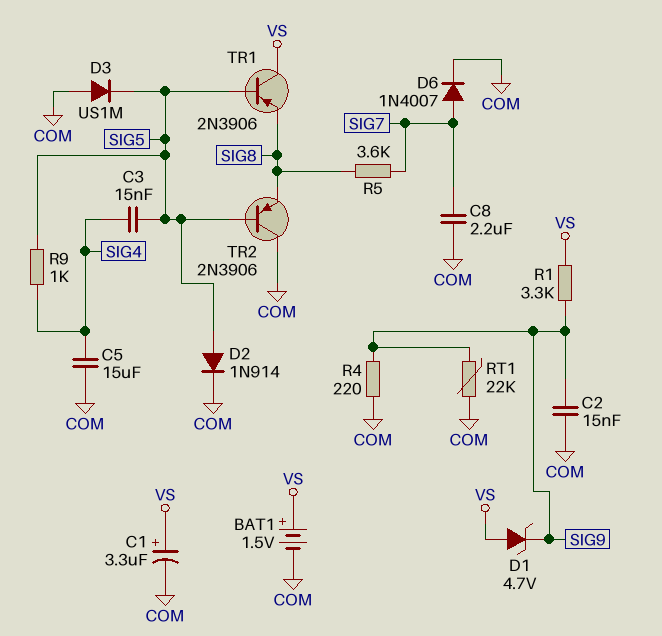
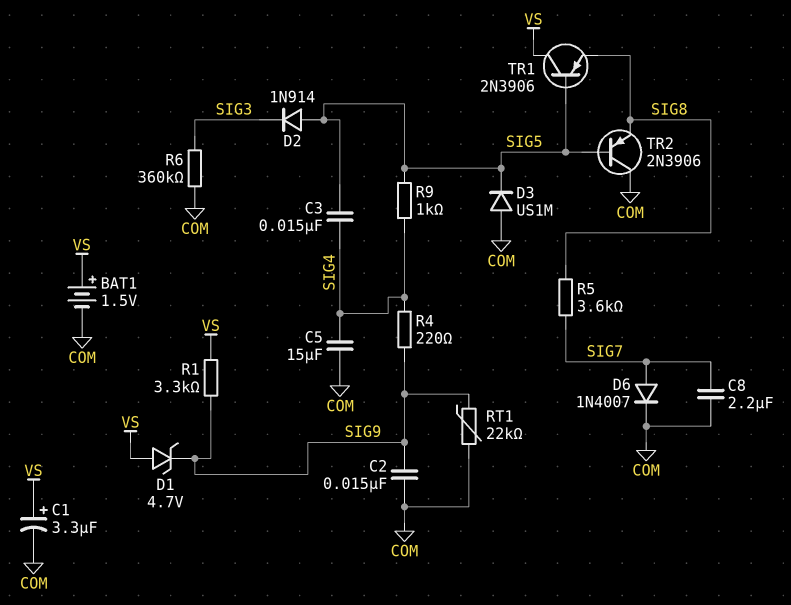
D2: diode 1N914 (A SIG5, K COM) -> diode 1N914 (A SIG5, K SIG3)
R4: 220 (COM, SIG9) -> 220 (SIG4, SIG9)
R6: none -> 360k (COM, SIG3)

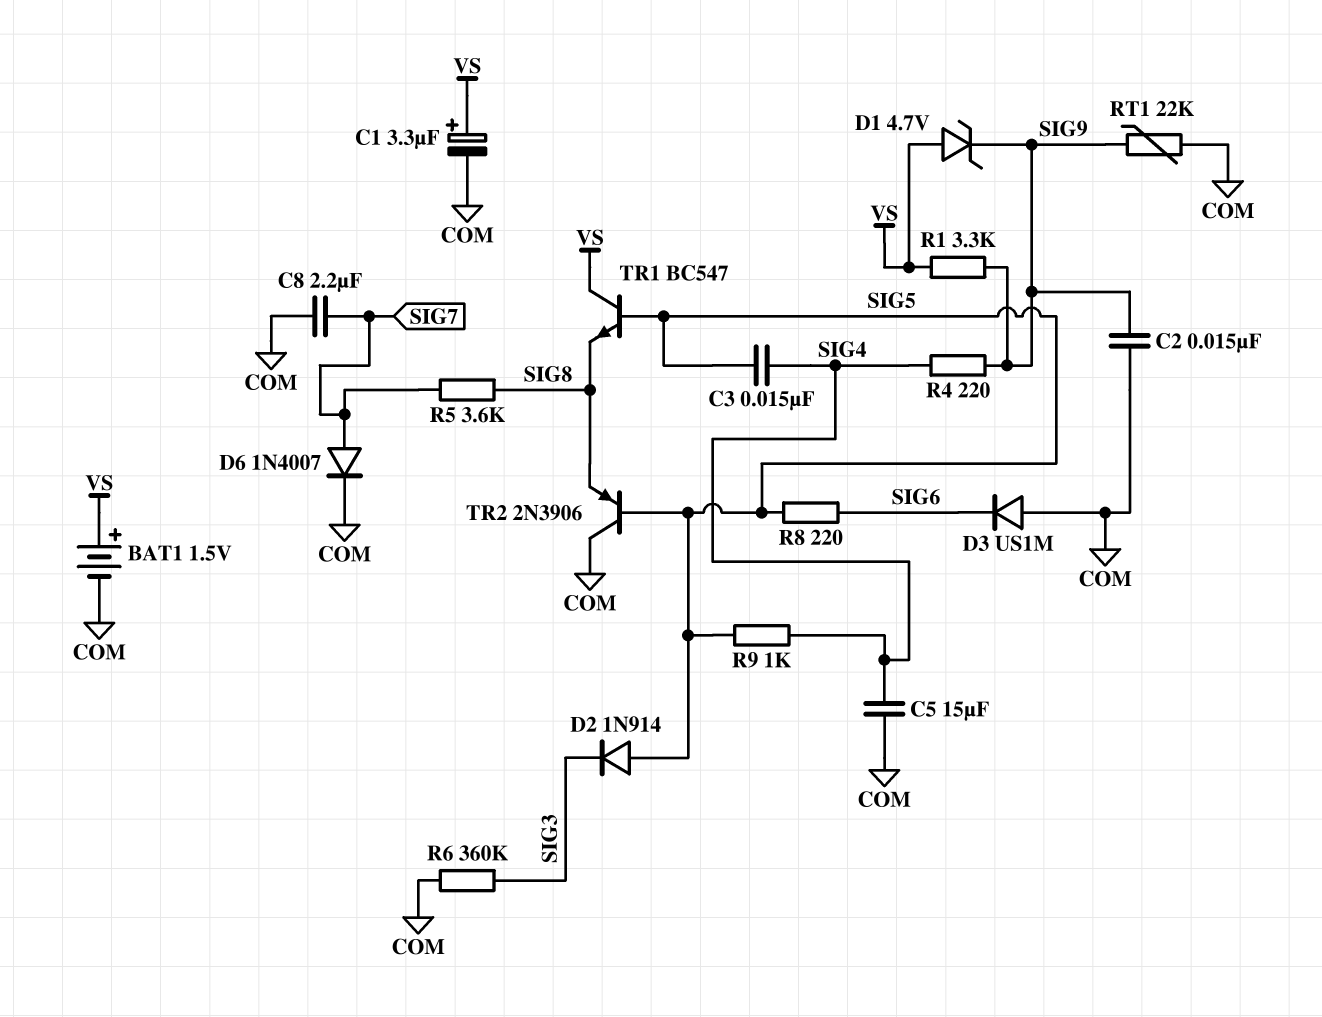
D3: diode US1M (A COM, K SIG5) -> diode US1M (A COM, K SIG6)
R8: none -> 220 (SIG5, SIG6)
TR1: PNP 2N3906 (B SIG5, C VS, E SIG8) -> NPN BC547 (B SIG5, C VS, E SIG8)

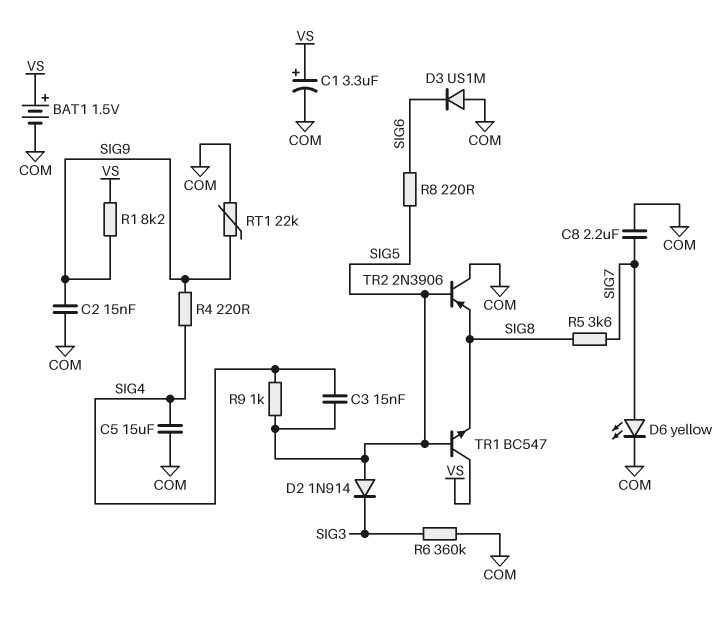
D1: zener 4.7V (A VS, K SIG9) -> none
D6: diode 1N4007 (A SIG7, K COM) -> LED yellow (A SIG7, K COM)
R1: 3.3k (SIG9, VS) -> 8.2k (SIG9, VS)

